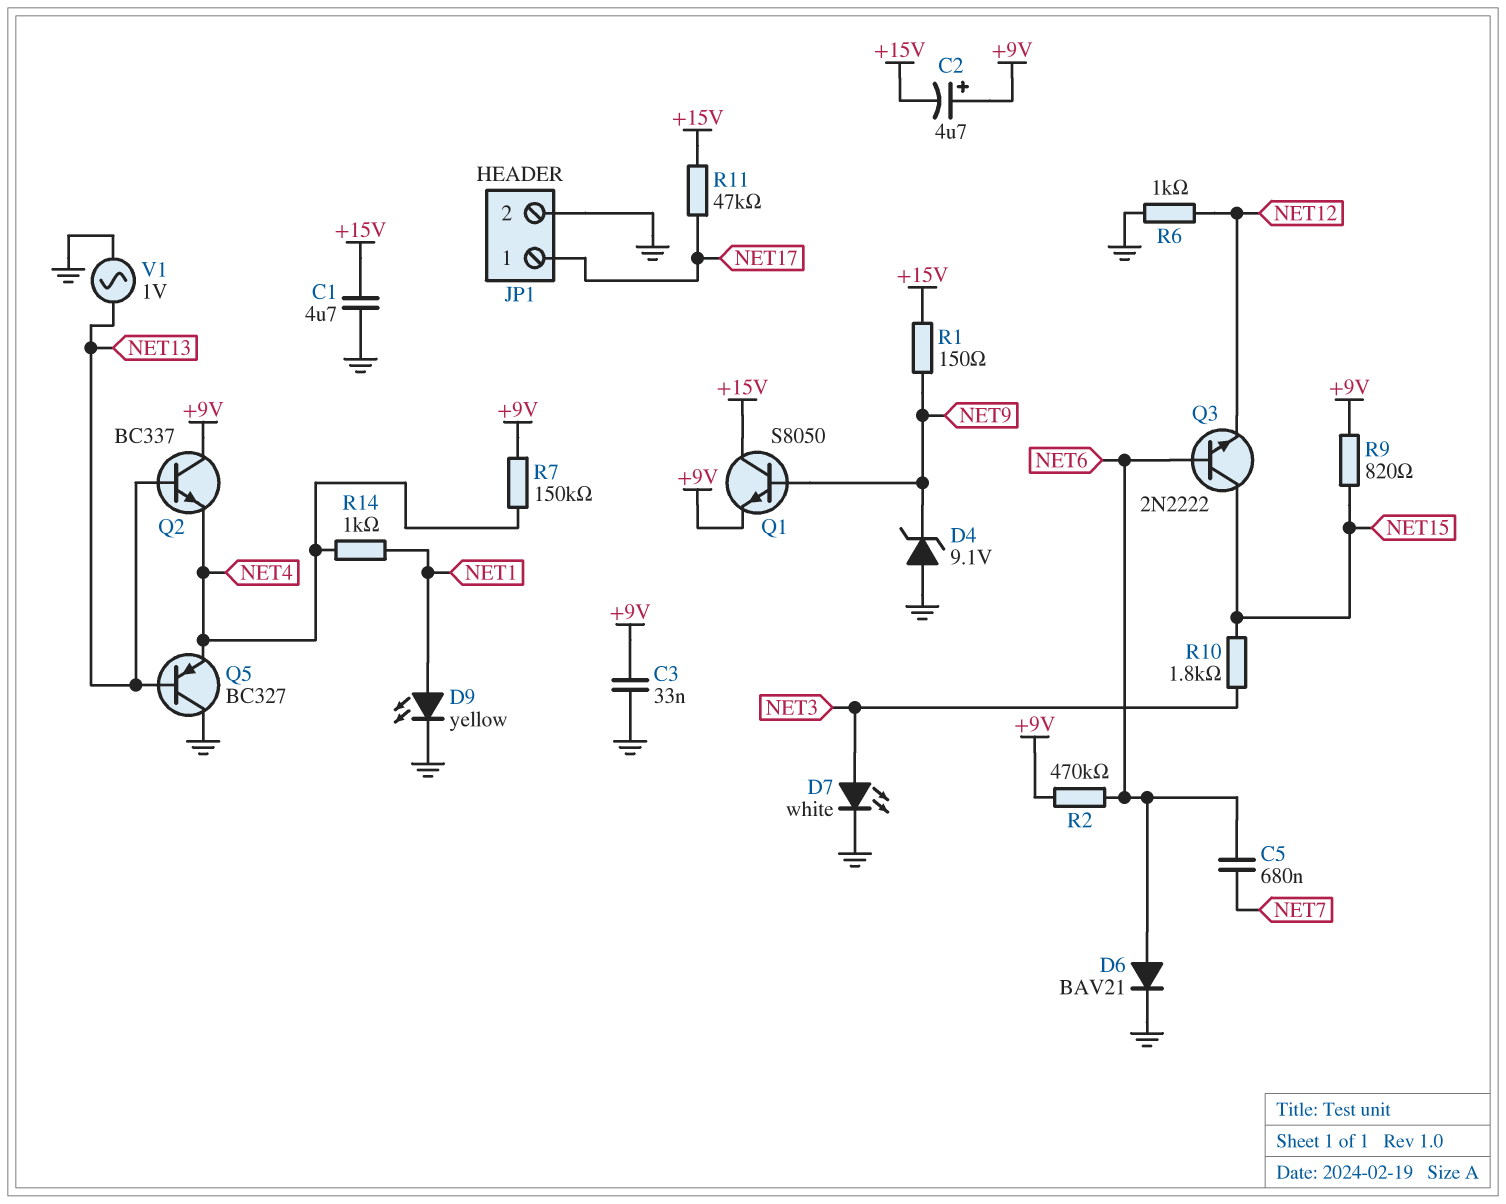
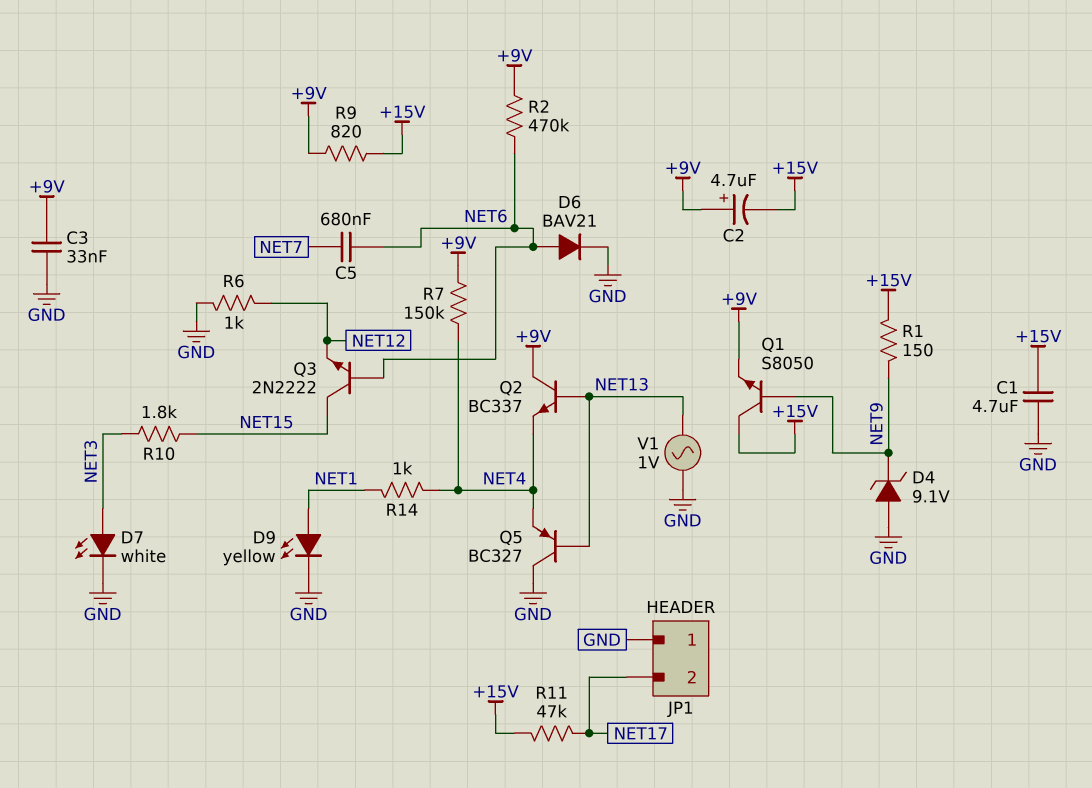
JP1 pin 1: NET17 -> GND
JP1 pin 2: GND -> NET17
R9: 820 (+9V, NET15) -> 820 (+9V, +15V)

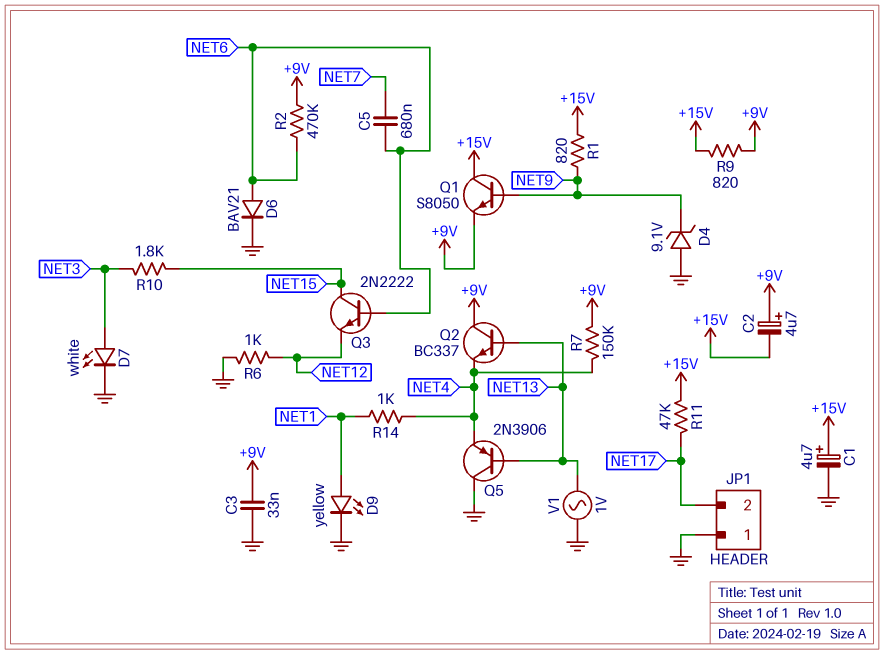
C1: 4.7uF (+15V, GND) -> 4.7uF (plus +15V, minus GND)
Q5: PNP BC327 (B NET13, C GND, E NET4) -> PNP 2N3906 (B NET13, C GND, E NET4)
R1: 150 (+15V, NET9) -> 820 (+15V, NET9)

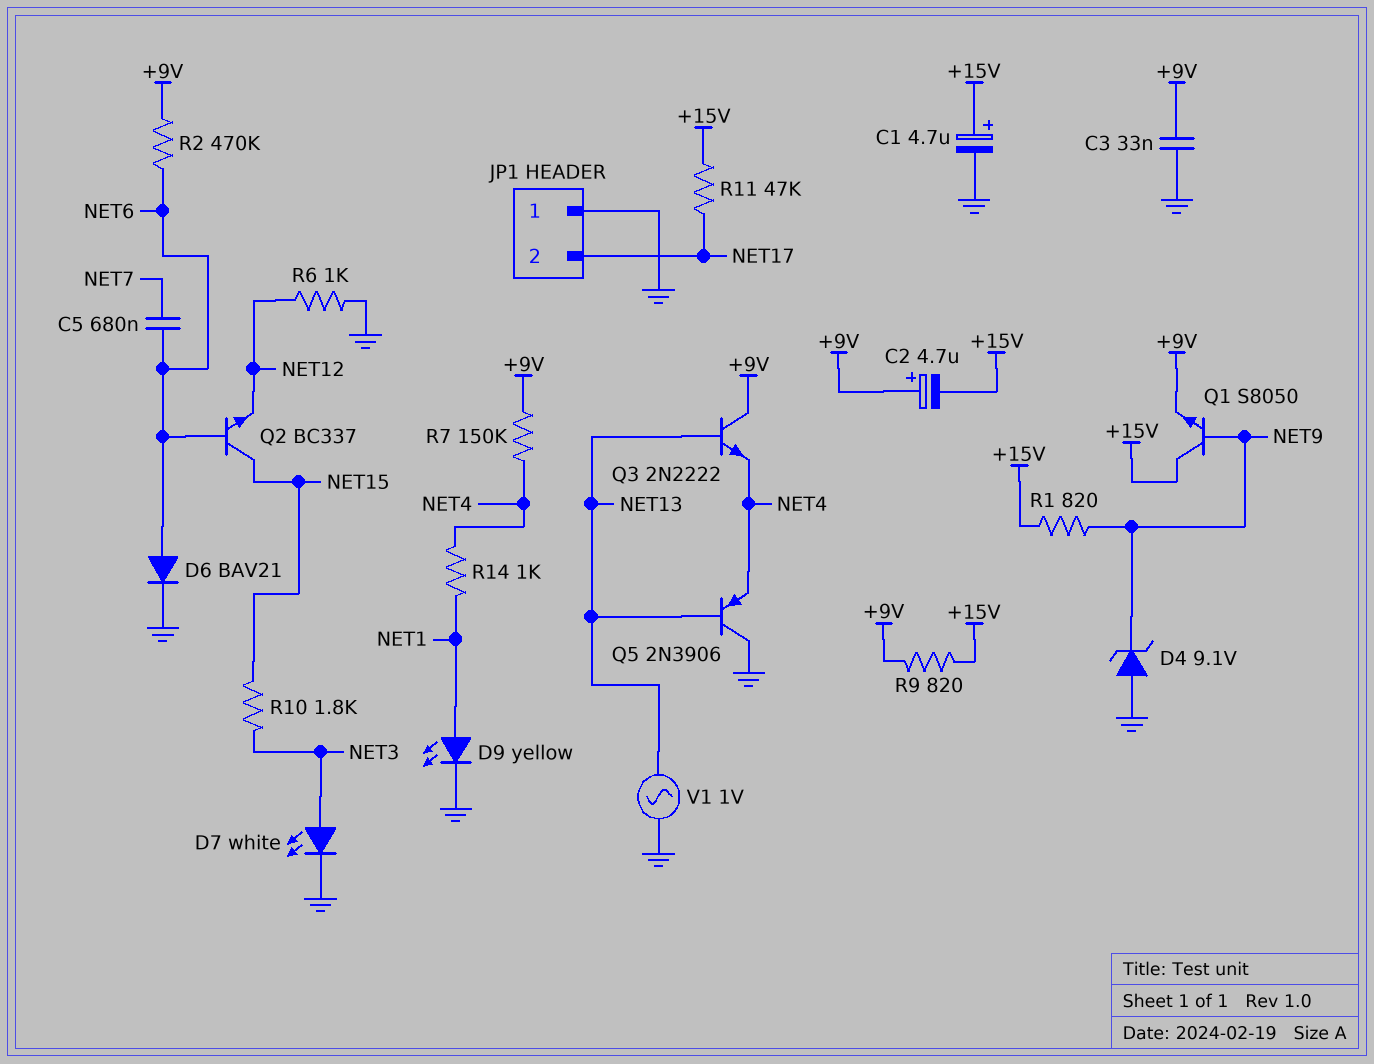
Q2: NPN BC337 (B NET13, C +9V, E NET4) -> NPN BC337 (B NET6, C NET15, E NET12)
Q3: NPN 2N2222 (B NET6, C NET15, E NET12) -> NPN 2N2222 (B NET13, C +9V, E NET4)

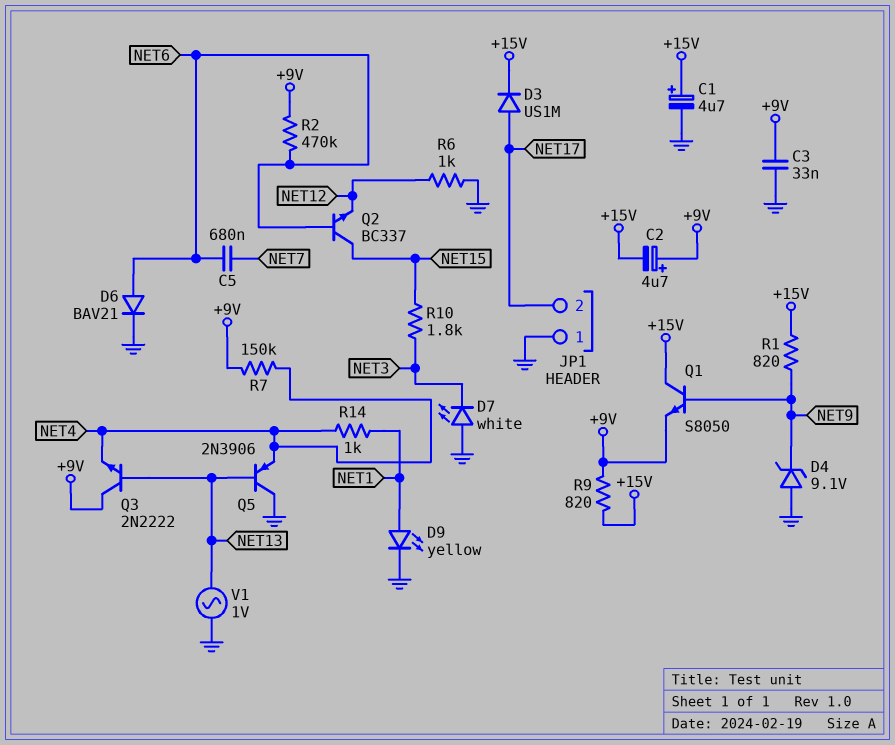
D3: none -> diode US1M (A NET17, K +15V)
D7: LED white (A NET3, K GND) -> LED white (A GND, K NET3)
R11: 47k (+15V, NET17) -> none

